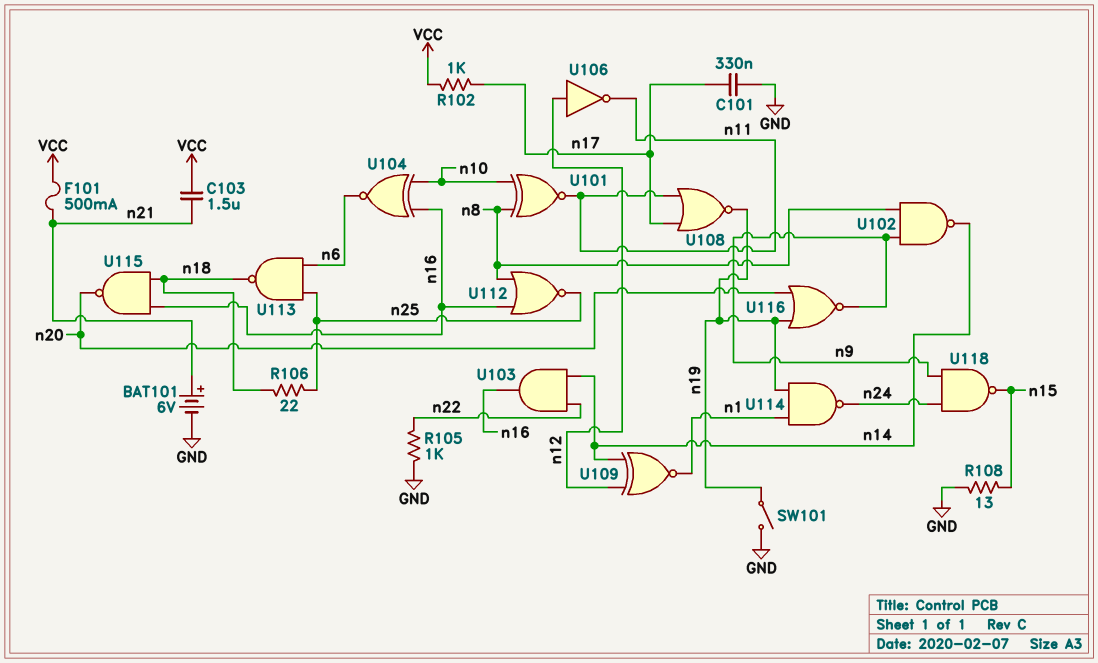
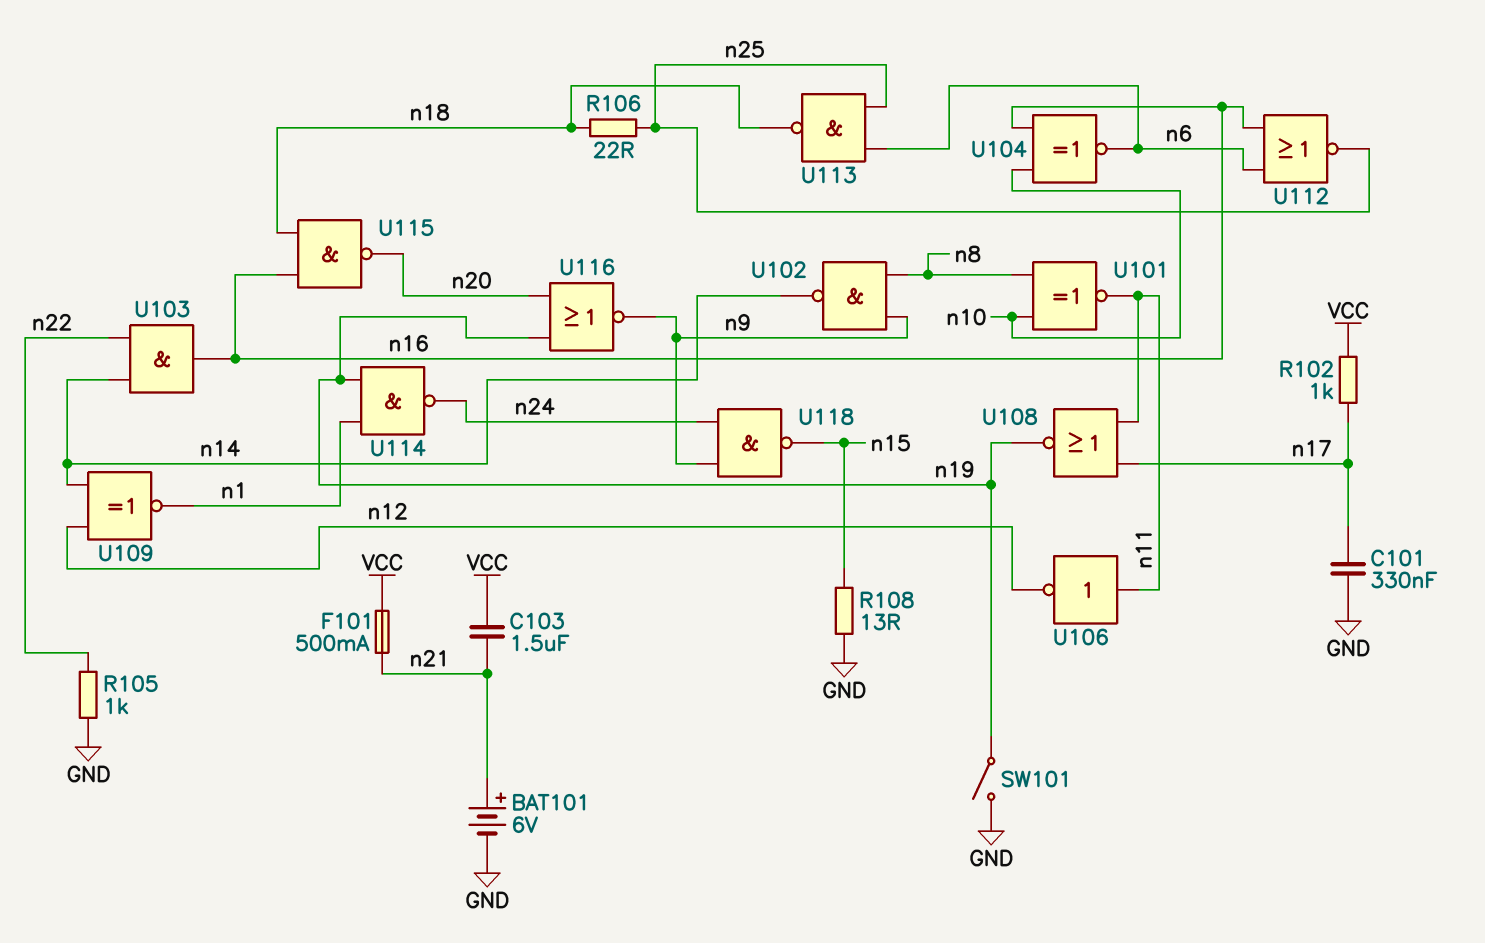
U106: NOT (in n12, out n11) -> NOT (in n11, out n12)
U112: NOR (in n8, in n16, out n25) -> NOR (in n6, in n16, out n25)

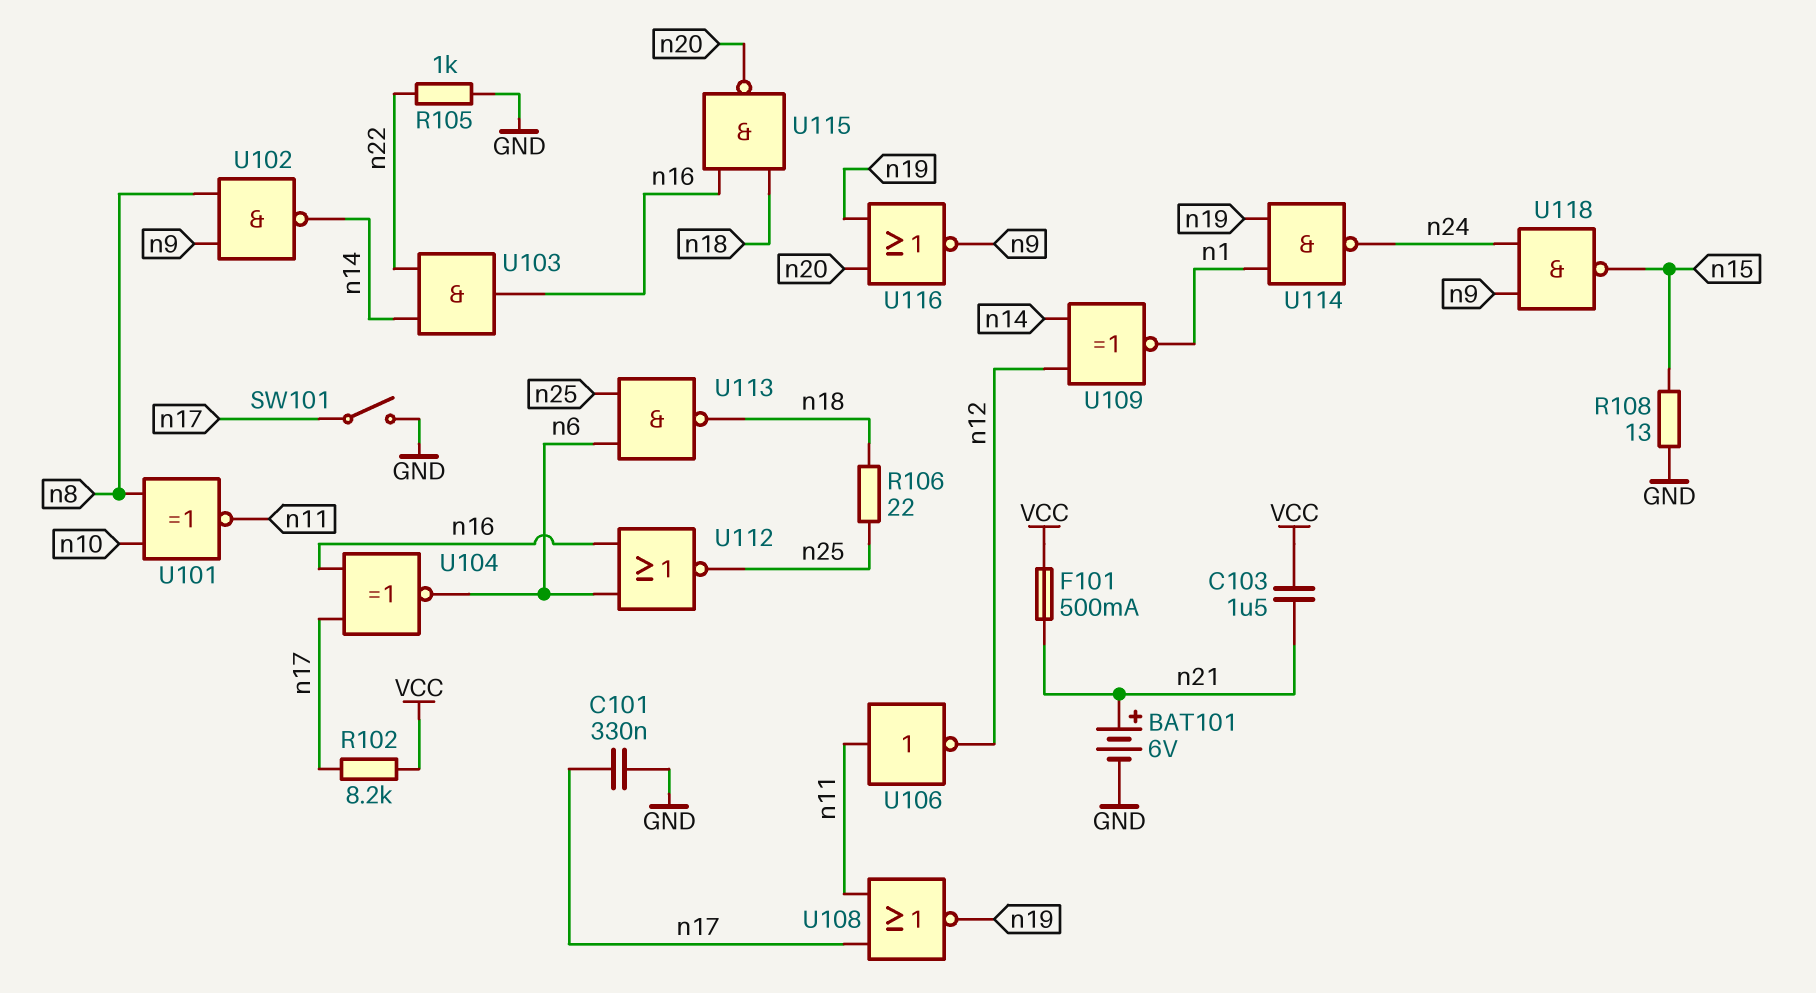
R102: 1k (VCC, n17) -> 8.2k (VCC, n17)
SW101: switch (GND, n19) -> switch (GND, n17)
U104: XNOR (in n10, in n16, out n6) -> XNOR (in n16, in n17, out n6)

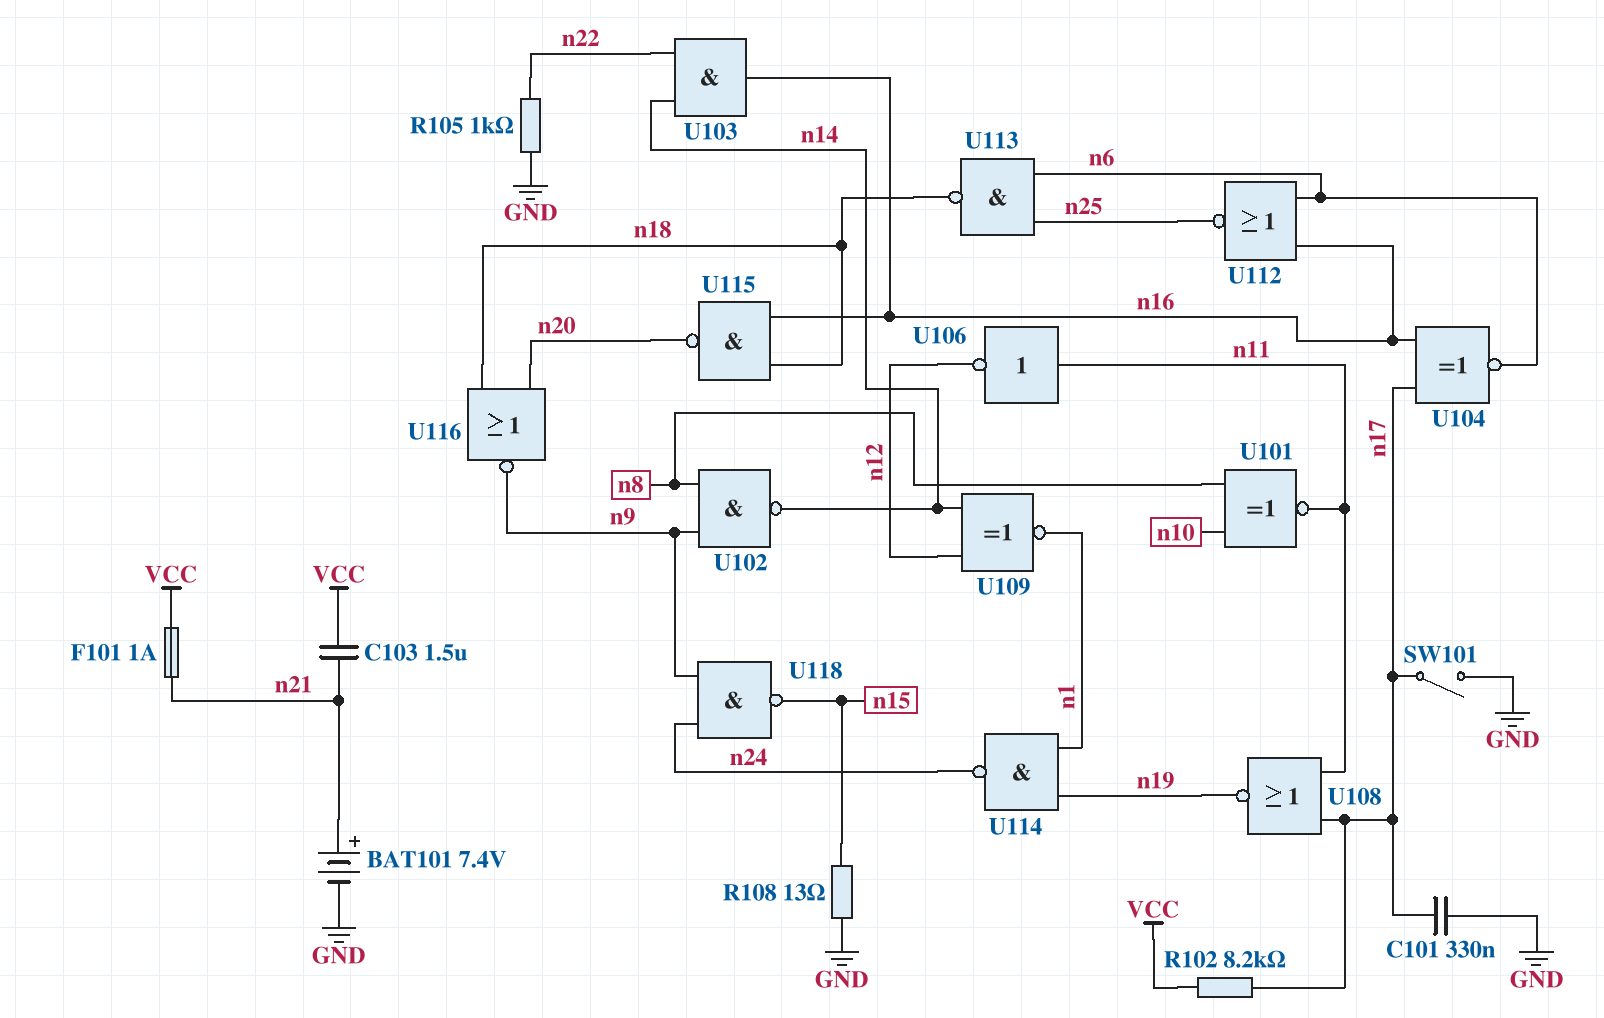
BAT101: 6V (plus n21, minus GND) -> 7.4V (plus n21, minus GND)
F101: 500mA (VCC, n21) -> 1A (VCC, n21)
R106: 22 (n18, n25) -> none
U116: NOR (in n19, in n20, out n9) -> NOR (in n18, in n20, out n9)

